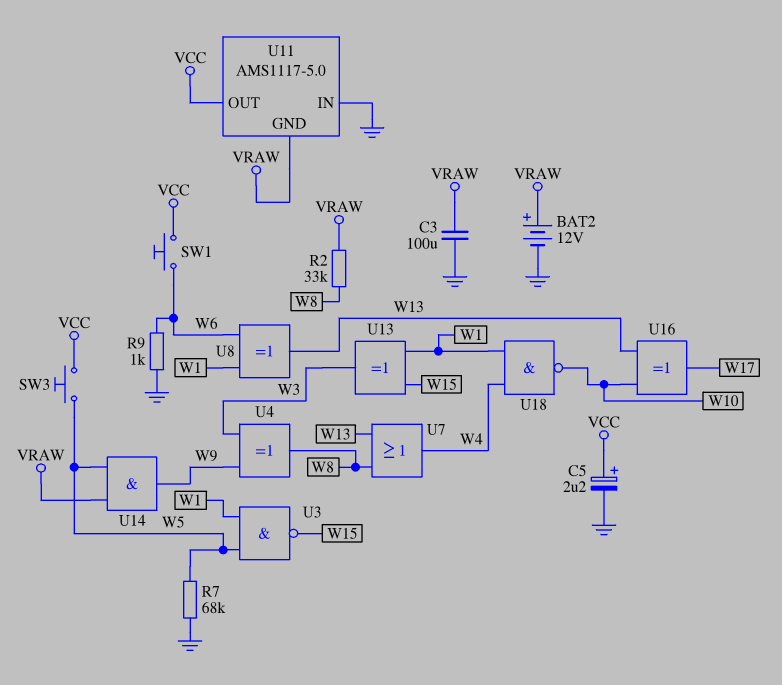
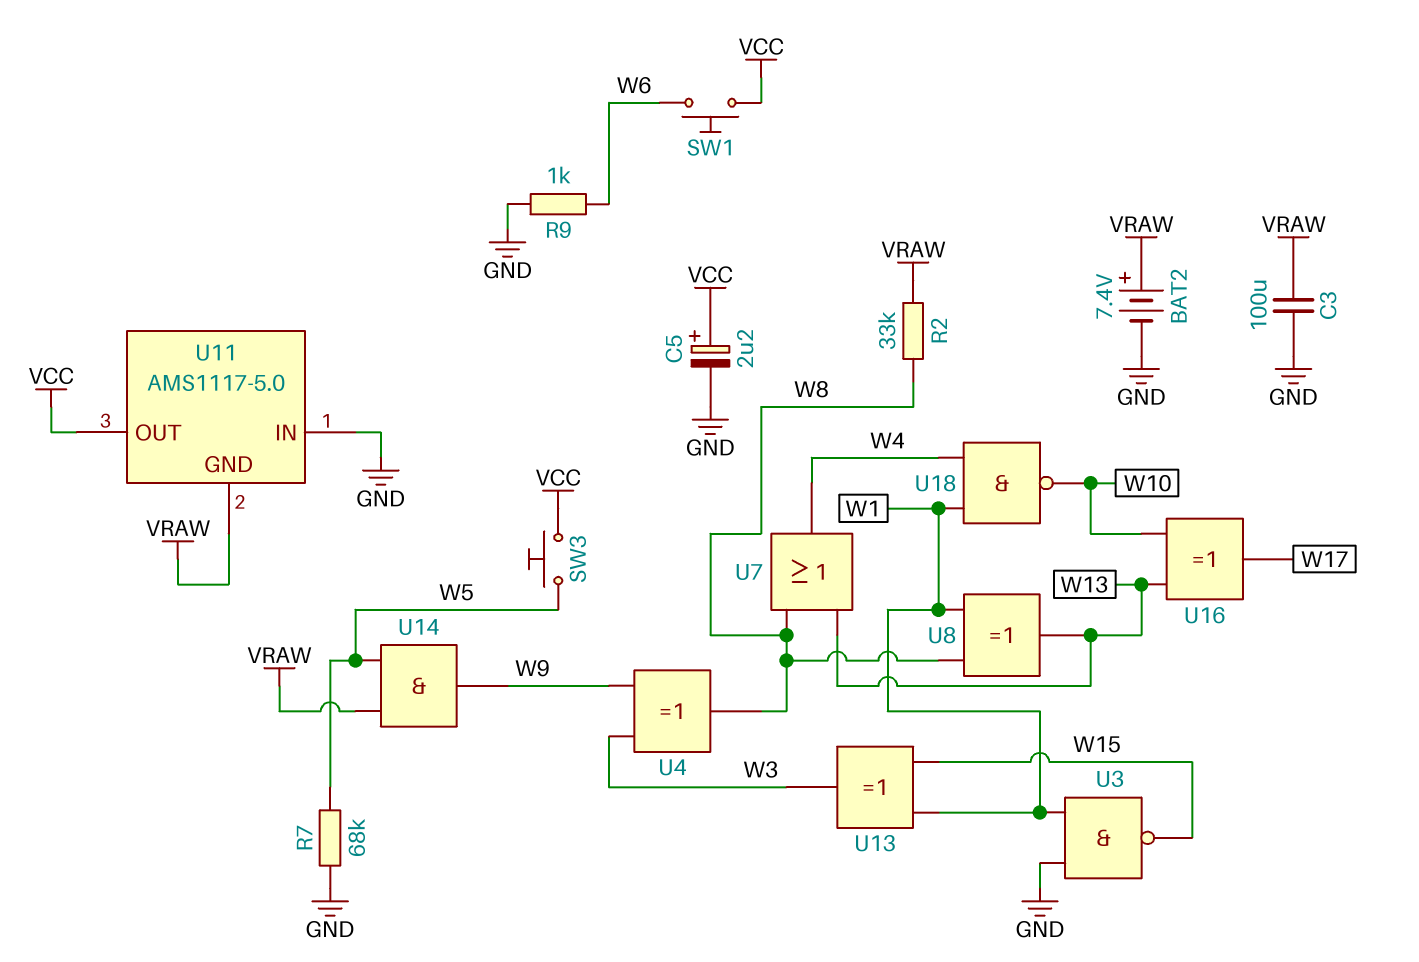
BAT2: 12V (plus VRAW, minus GND) -> 7.4V (plus VRAW, minus GND)
U3: NAND (in W1, in W5, out W15) -> NAND (in GND, in W1, out W15)
U8: XOR (in W1, in W6, out W13) -> XOR (in W1, in W8, out W13)

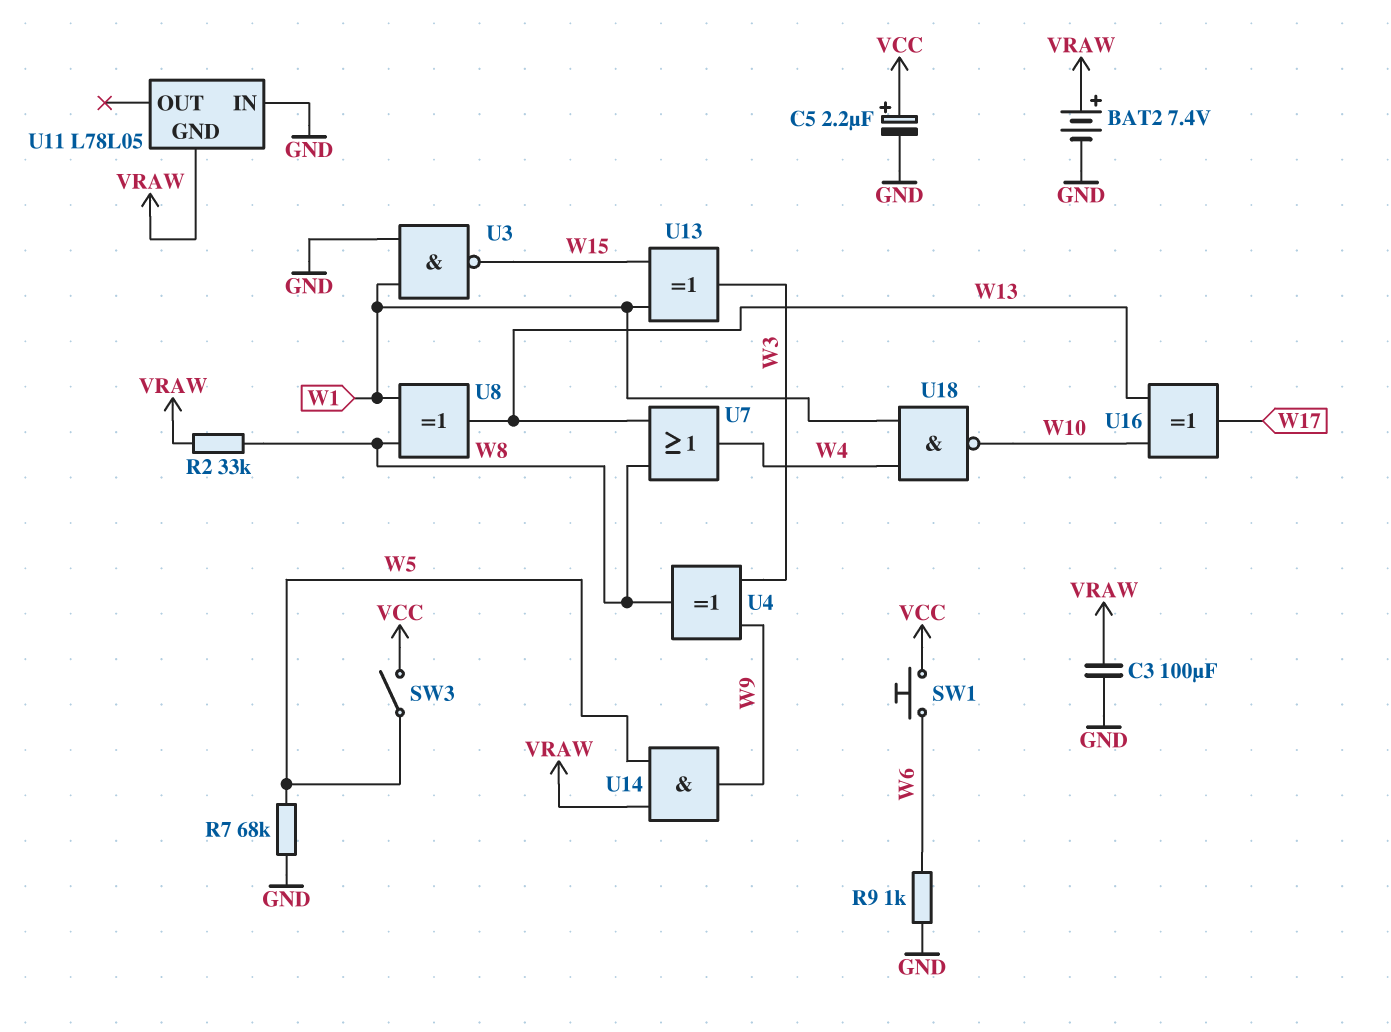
SW3: button (VCC, W5) -> switch (VCC, W5)
U11: AMS1117-5.0 -> L78L05
U11 pin OUT: VCC -> none

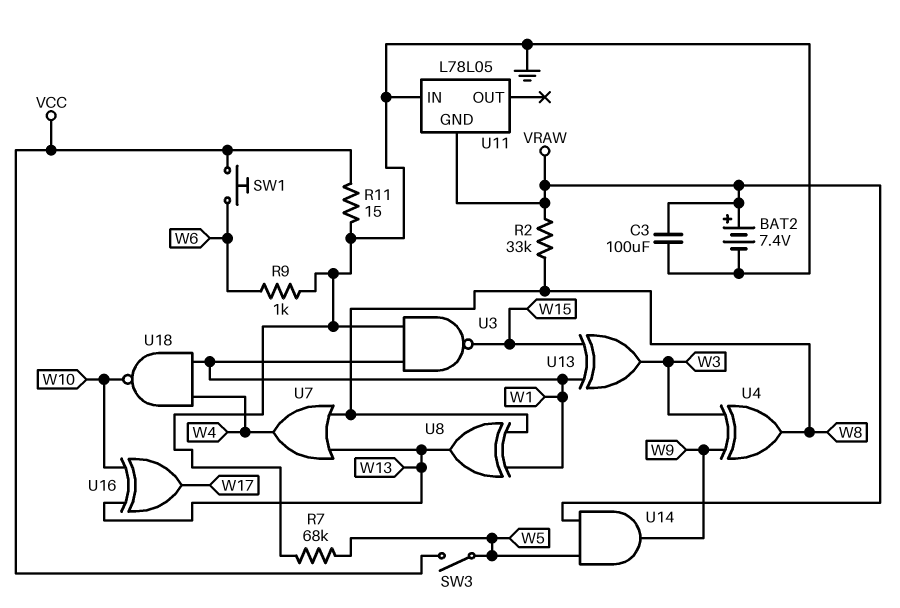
C5: 2.2uF (plus VCC, minus GND) -> none
R11: none -> 15 (GND, VCC)

